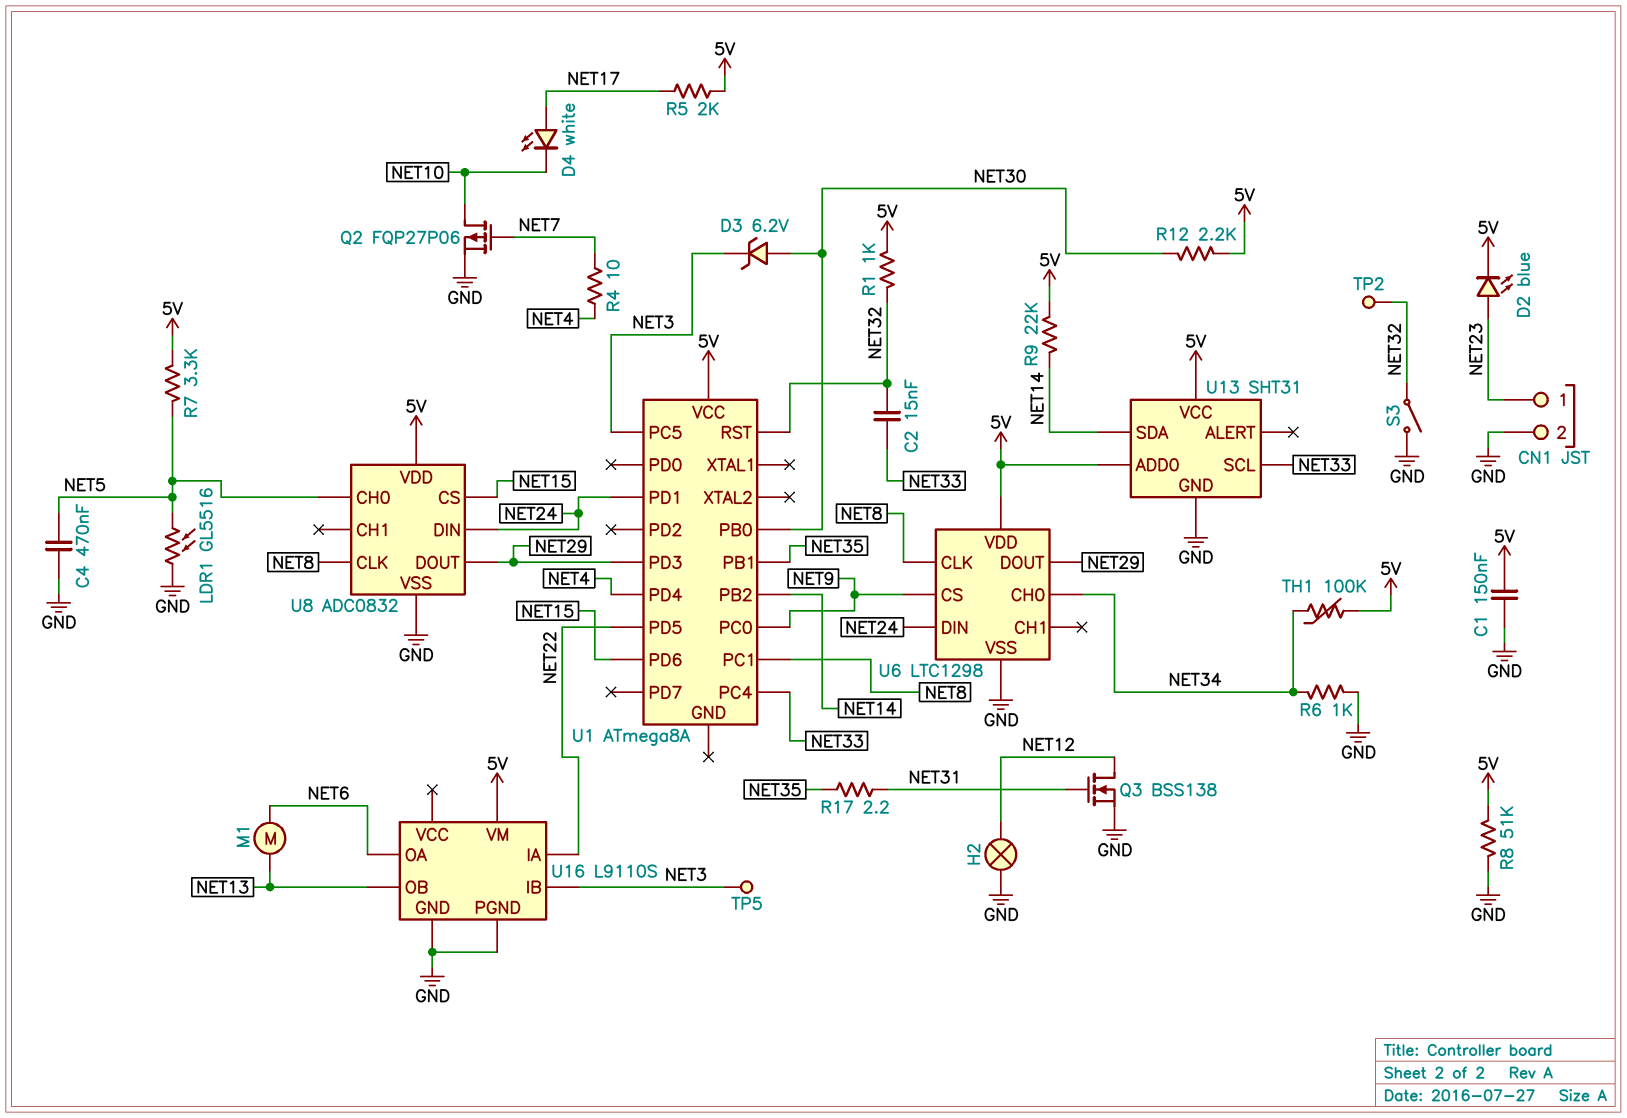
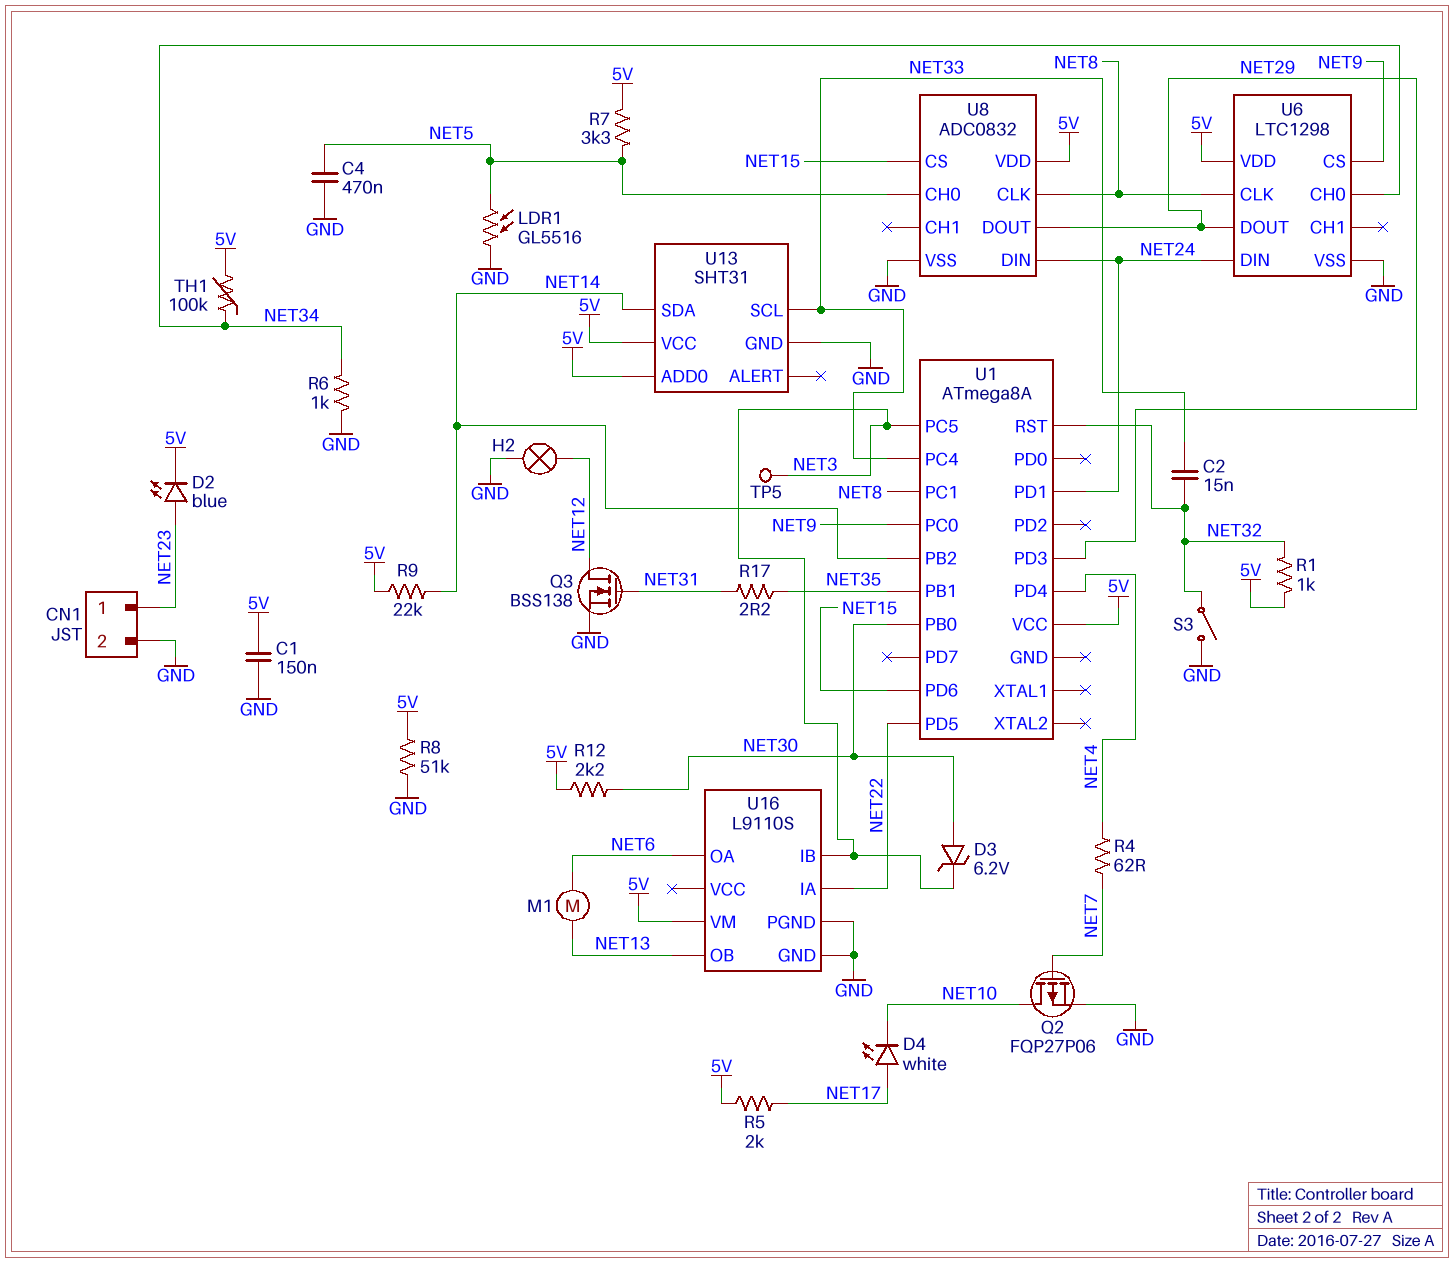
R4: 10 (NET4, NET7) -> 62 (NET4, NET7)
TP2: test point (NET32) -> none

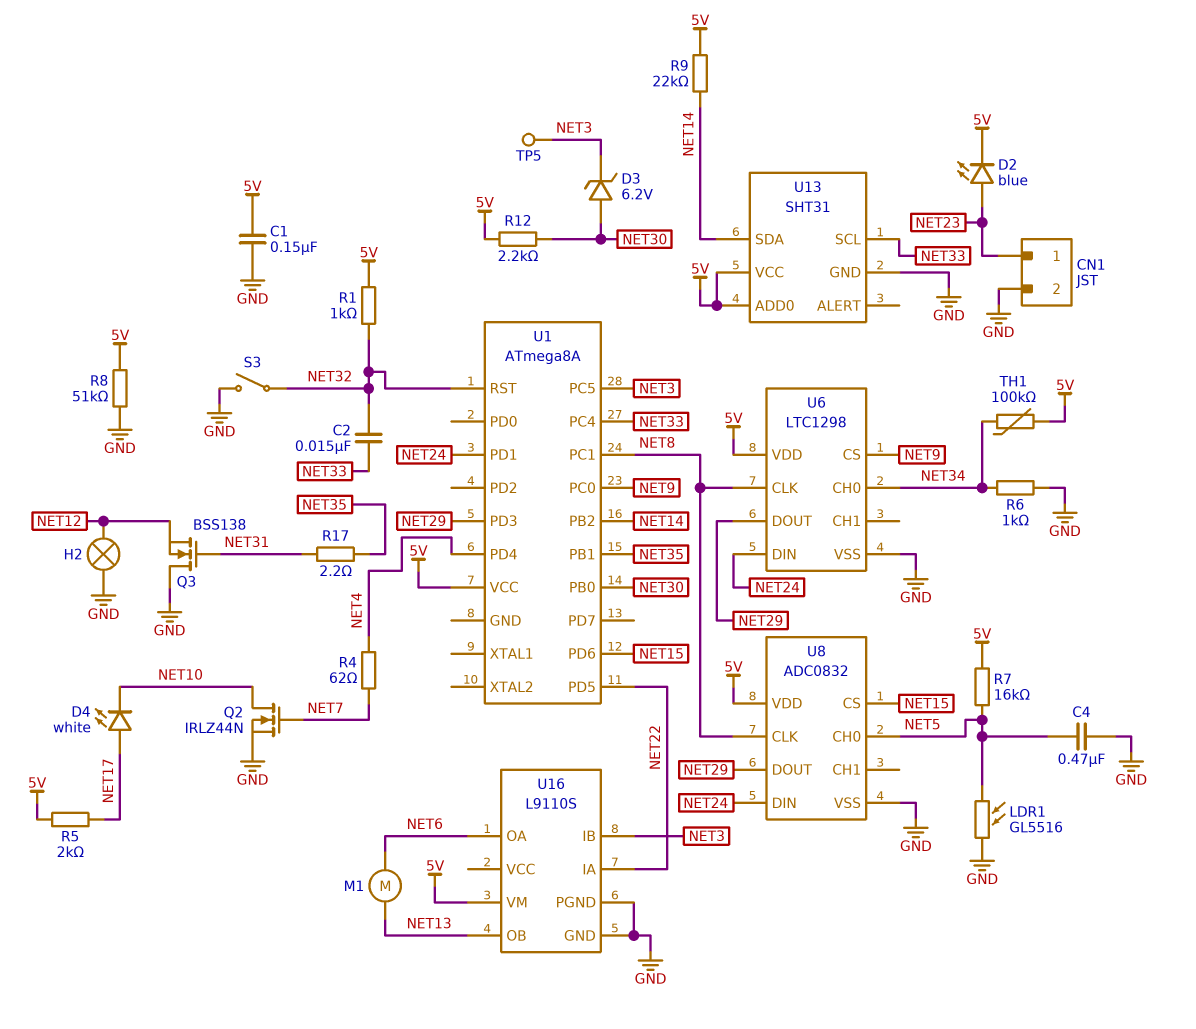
Q2: PMOS FQP27P06 (G NET7, D NET10, S GND) -> NMOS IRLZ44N (G NET7, D NET10, S GND)
Q3: NMOS BSS138 (G NET31, D NET12, S GND) -> NMOS BSS138 (G NET31, D GND, S NET12)
R7: 3.3k (5V, NET5) -> 16k (5V, NET5)

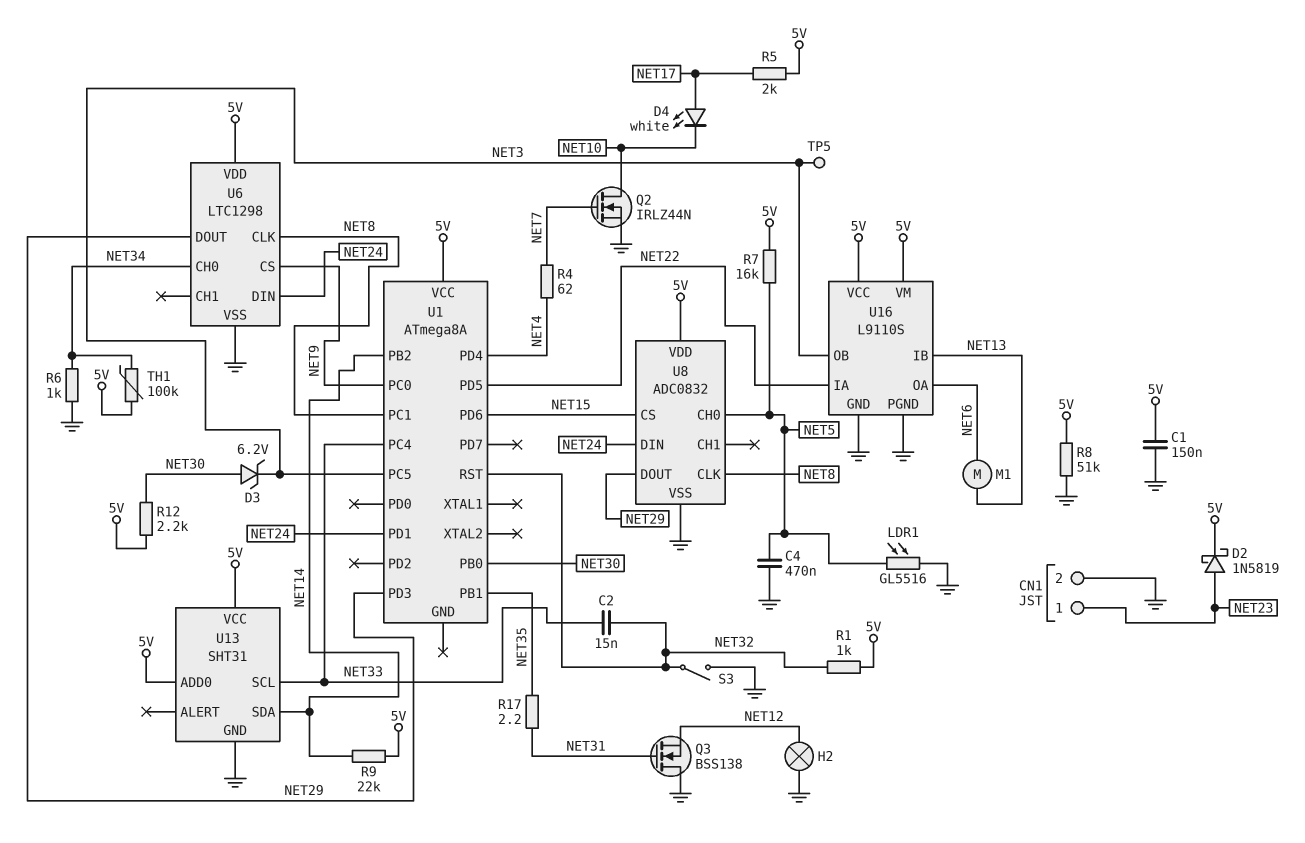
D2: LED blue (A NET23, K 5V) -> schottky 1N5819 (A NET23, K 5V)
U16 pin IB: NET3 -> NET13
U16 pin OB: NET13 -> NET3
U16 pin VCC: none -> 5V

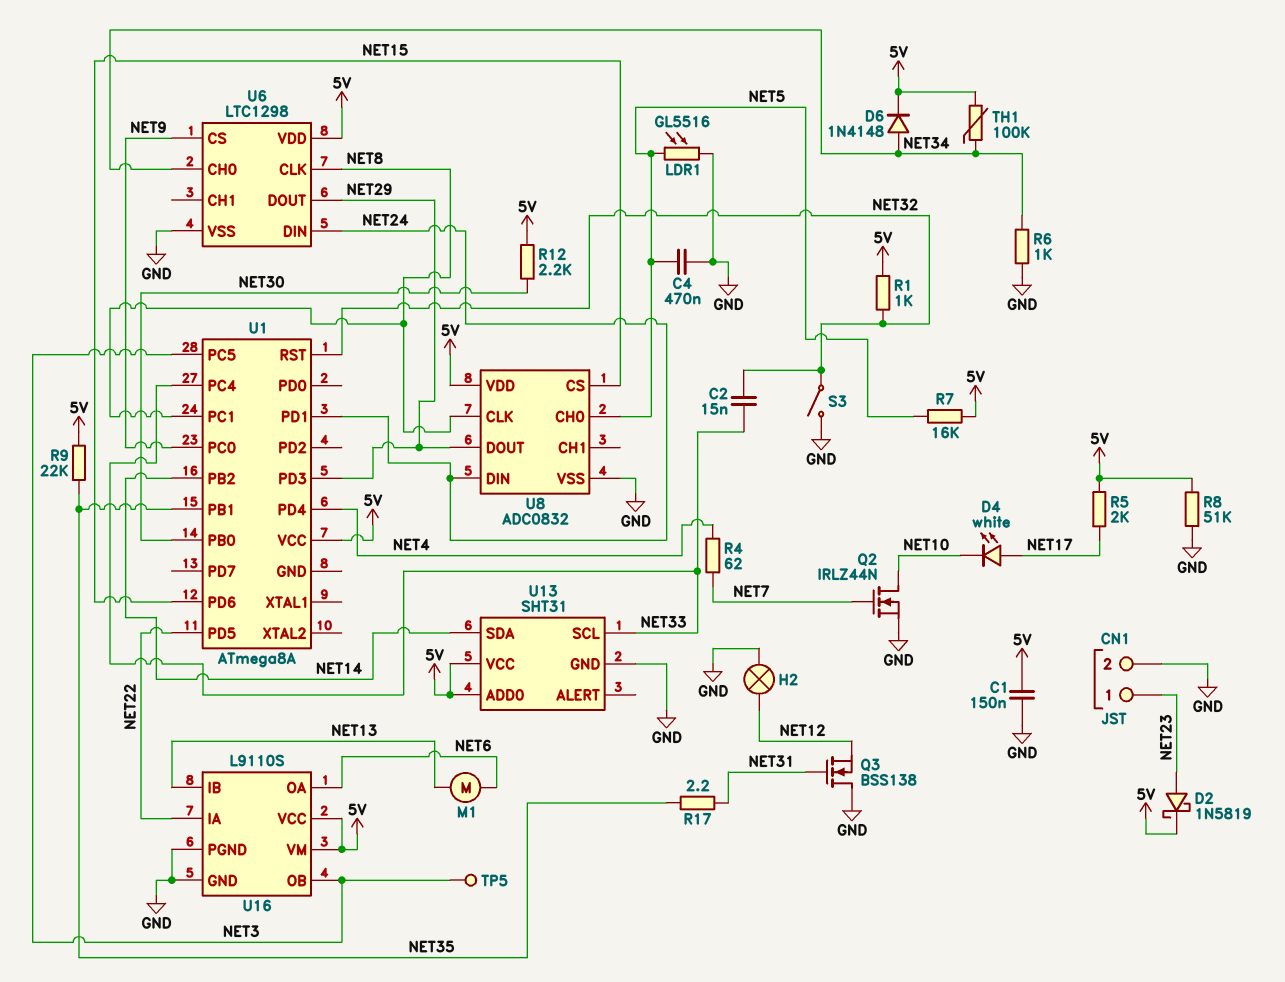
D3: zener 6.2V (A NET30, K NET3) -> none
D6: none -> diode 1N4148 (A NET34, K 5V)
R9: 22k (5V, NET14) -> 22k (5V, NET35)

